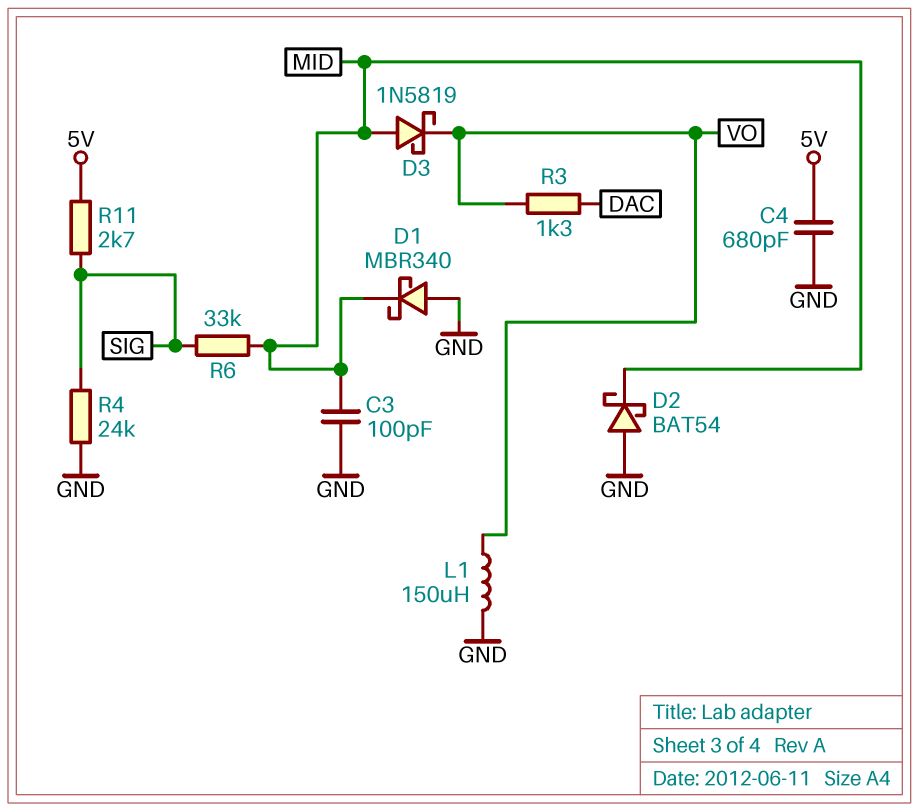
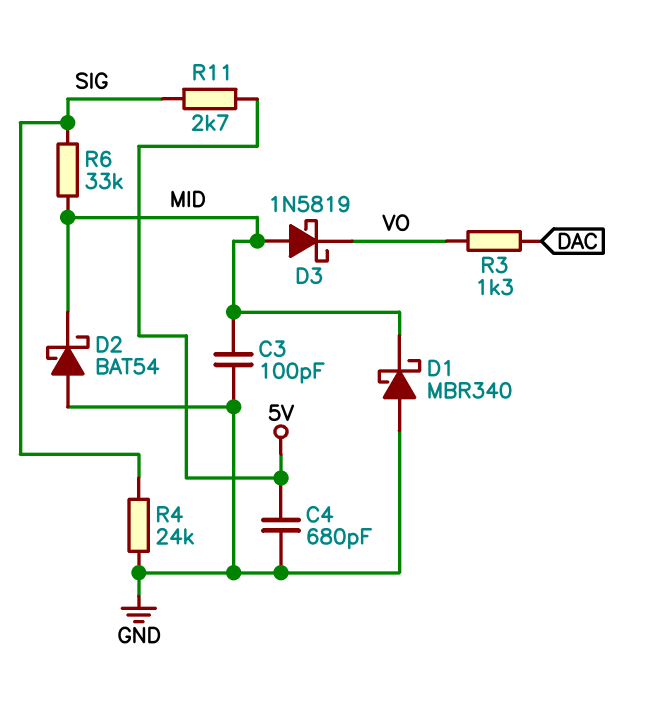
L1: 150uH (GND, VO) -> none

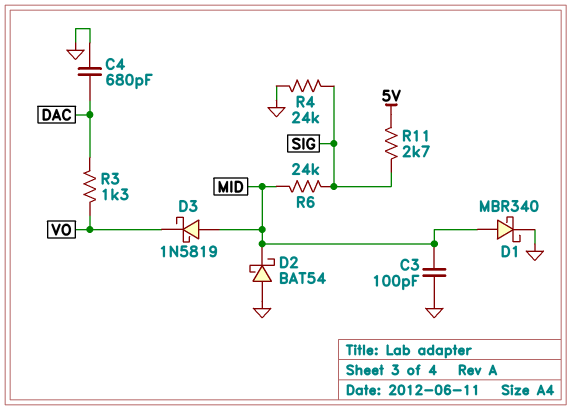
C4: 680pF (5V, GND) -> 680pF (DAC, GND)
D1: schottky MBR340 (A GND, K MID) -> schottky MBR340 (A MID, K GND)
R6: 33k (MID, SIG) -> 24k (MID, SIG)

